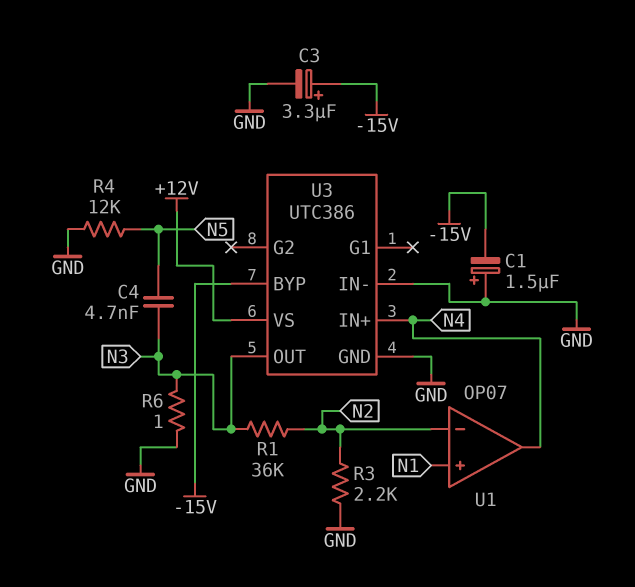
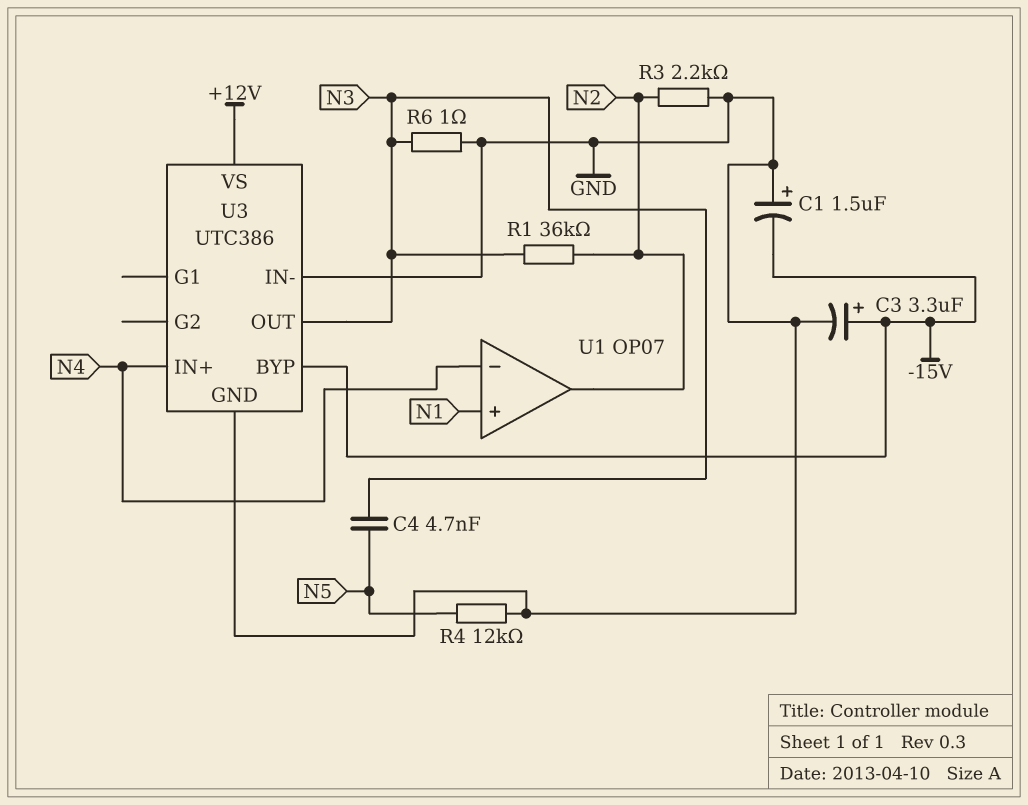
U1 pin in-: N2 -> N4
U1 pin out: N4 -> N2

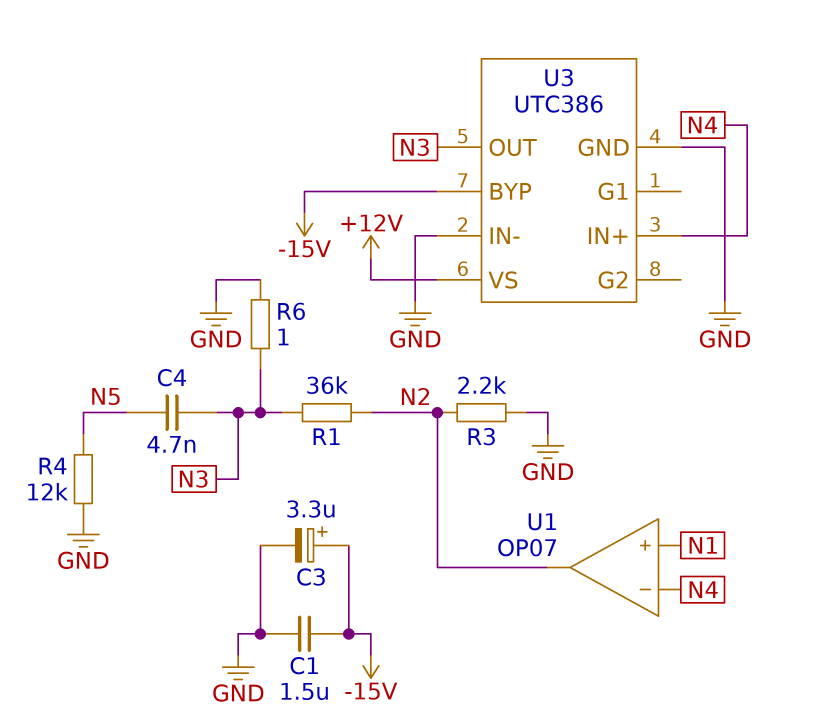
C1: 1.5uF (plus GND, minus -15V) -> 1.5uF (-15V, GND)

